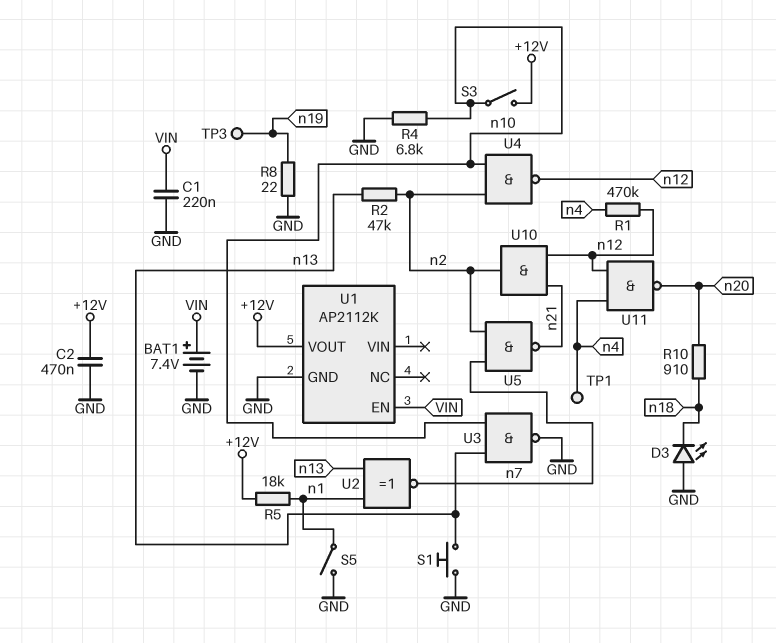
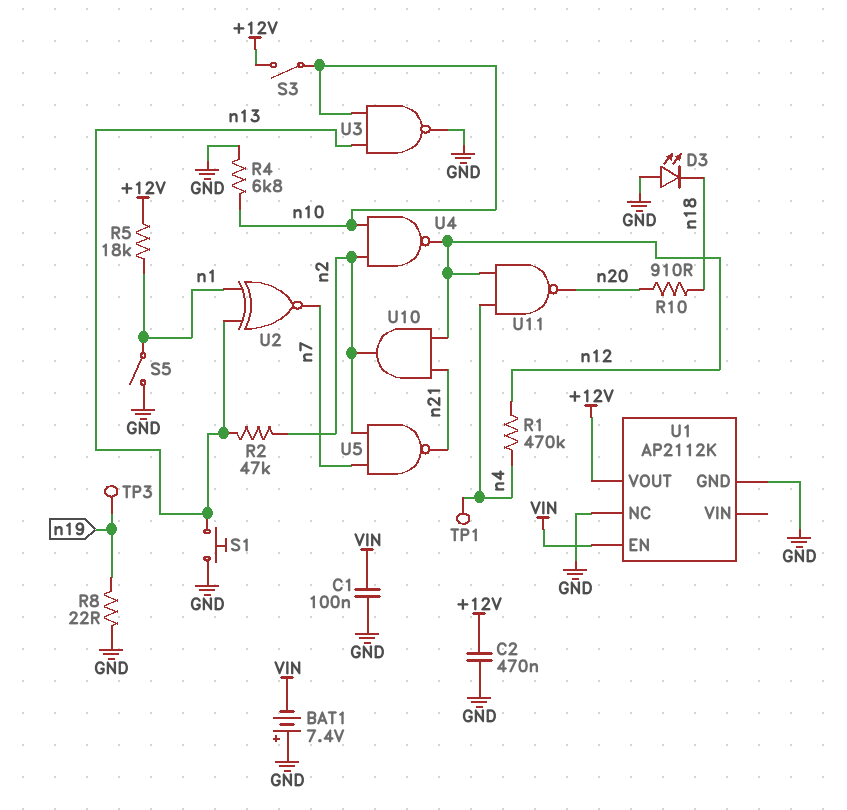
BAT1: 7.4V (plus VIN, minus GND) -> 7.4V (plus GND, minus VIN)
C1: 220nF (GND, VIN) -> 100nF (GND, VIN)
U1 pin NC: none -> GND

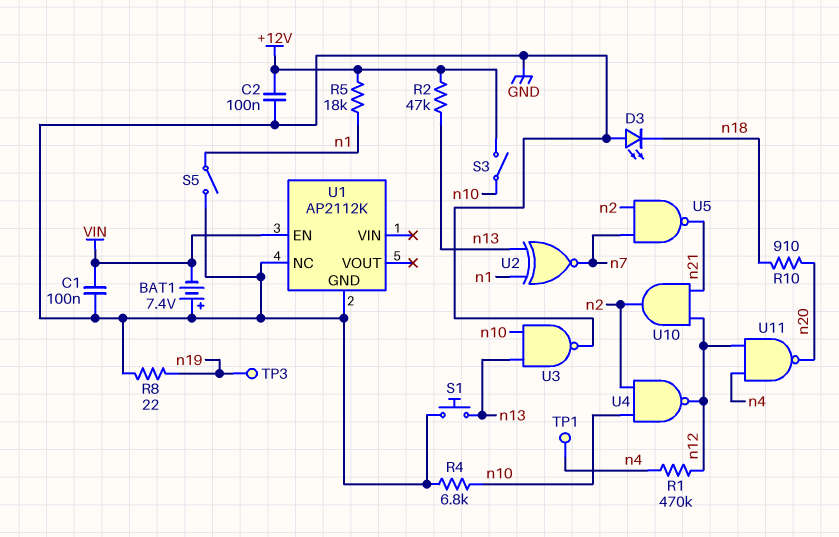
C2: 470nF (+12V, GND) -> 100nF (+12V, GND)
R2: 47k (n2, n13) -> 47k (+12V, n13)
U1 pin VOUT: +12V -> none

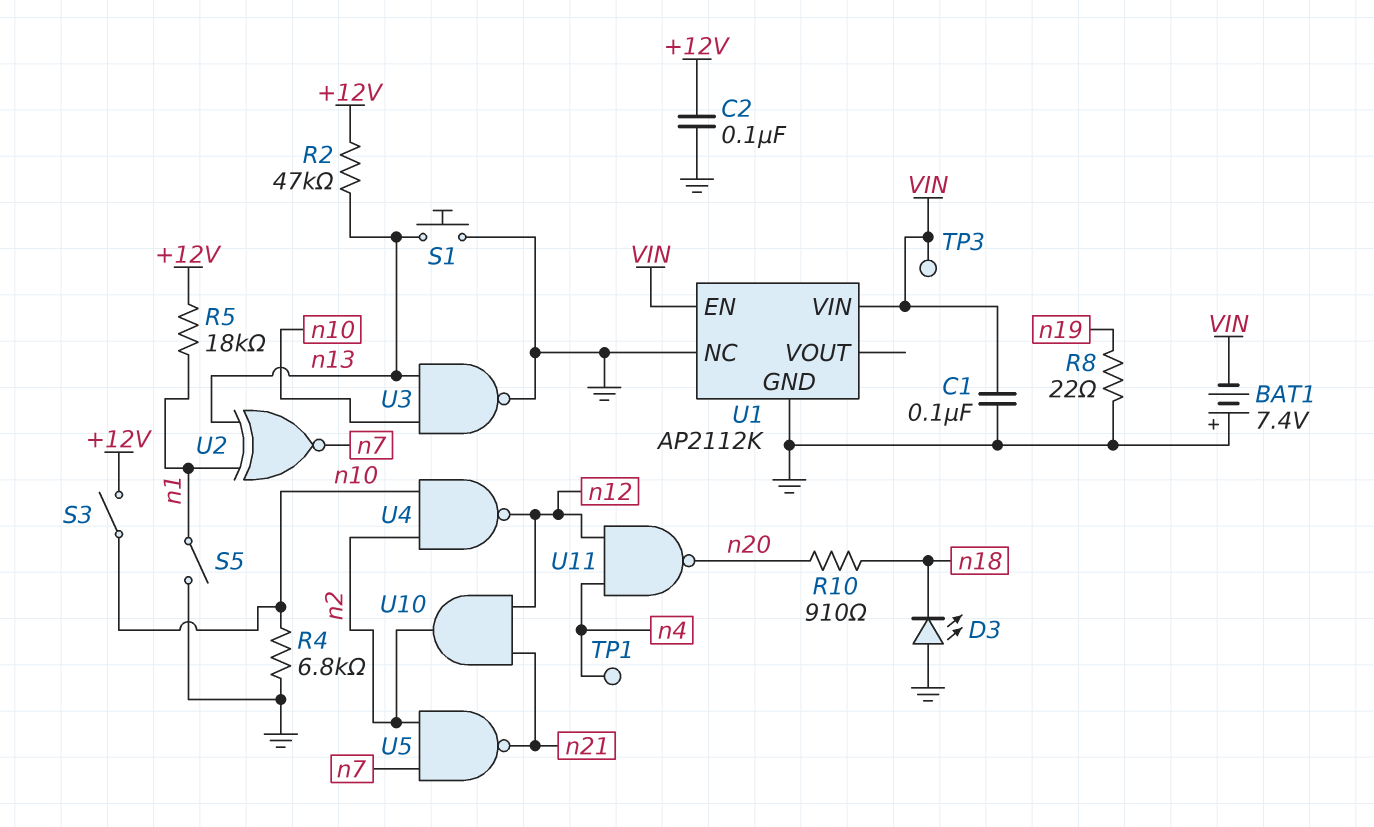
R1: 470k (n4, n12) -> none
TP3: test point (n19) -> test point (VIN)
U1 pin VIN: none -> VIN

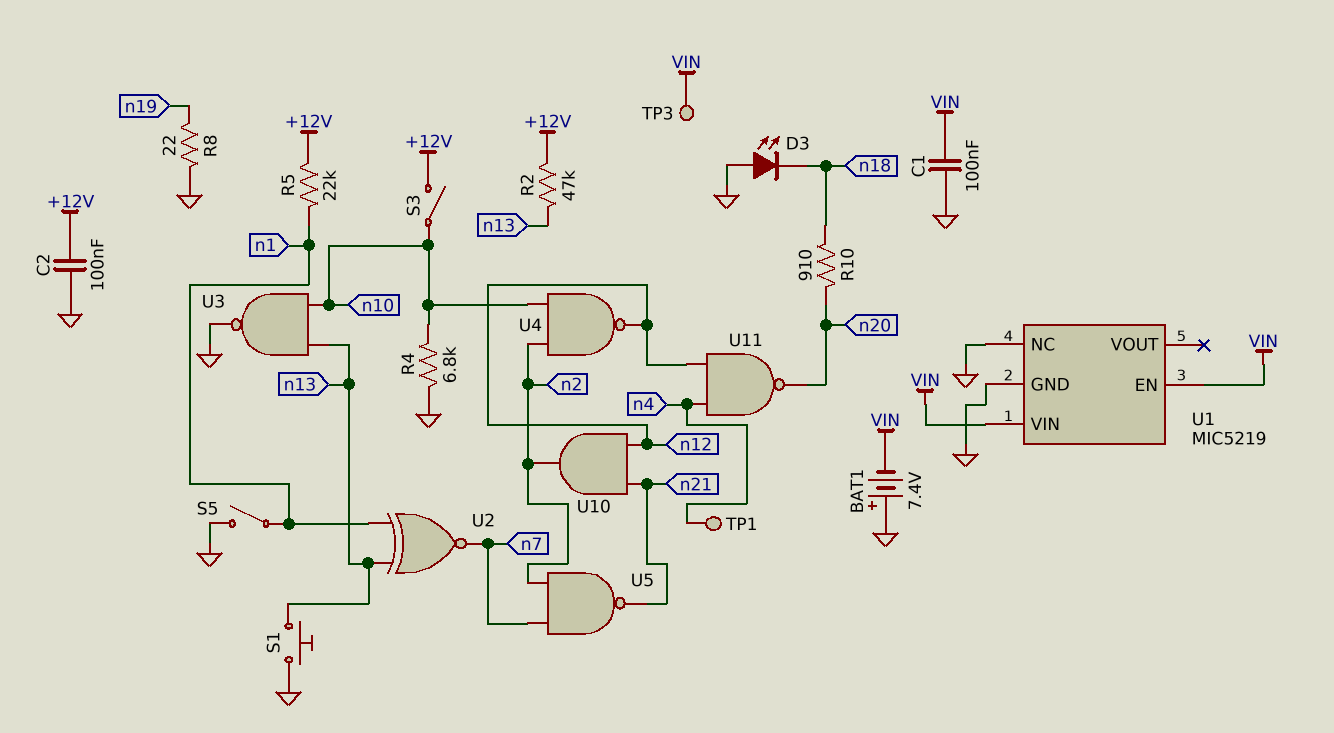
R5: 18k (+12V, n1) -> 22k (+12V, n1)
U1: AP2112K -> MIC5219

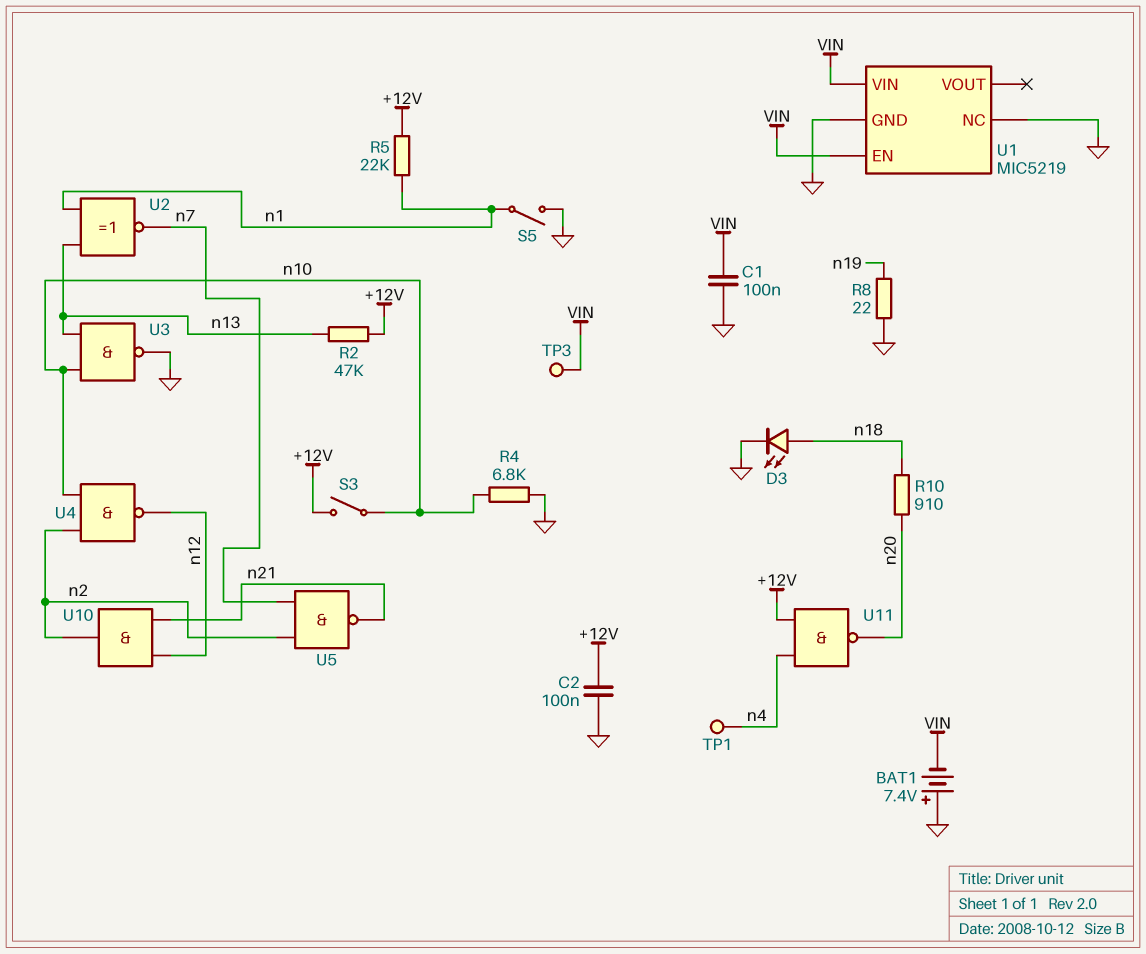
D3: LED (A GND, K n18) -> LED (A n18, K GND)
S1: button (GND, n13) -> none
U11: NAND (in n4, in n12, out n20) -> NAND (in +12V, in n4, out n20)

